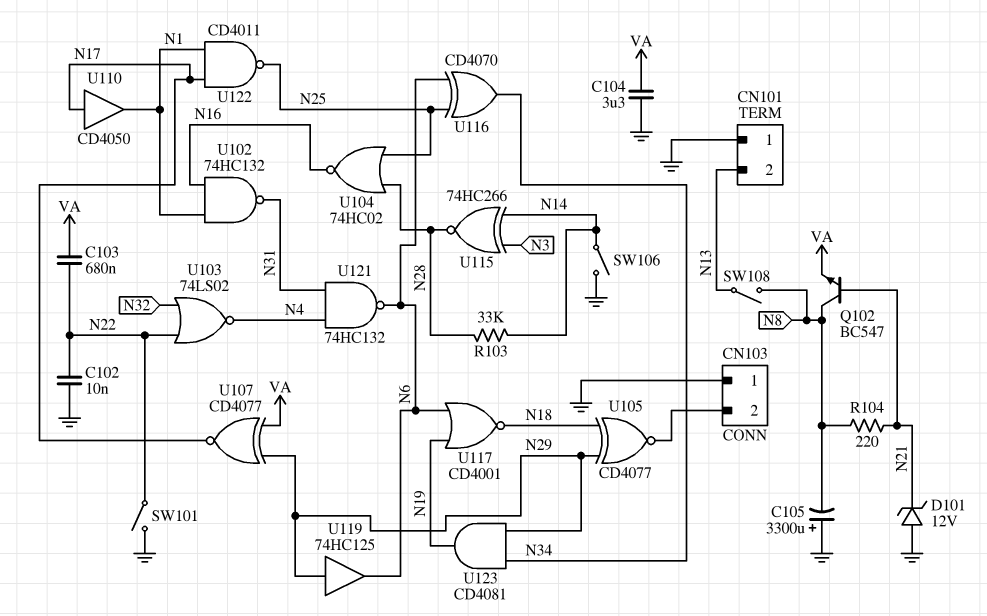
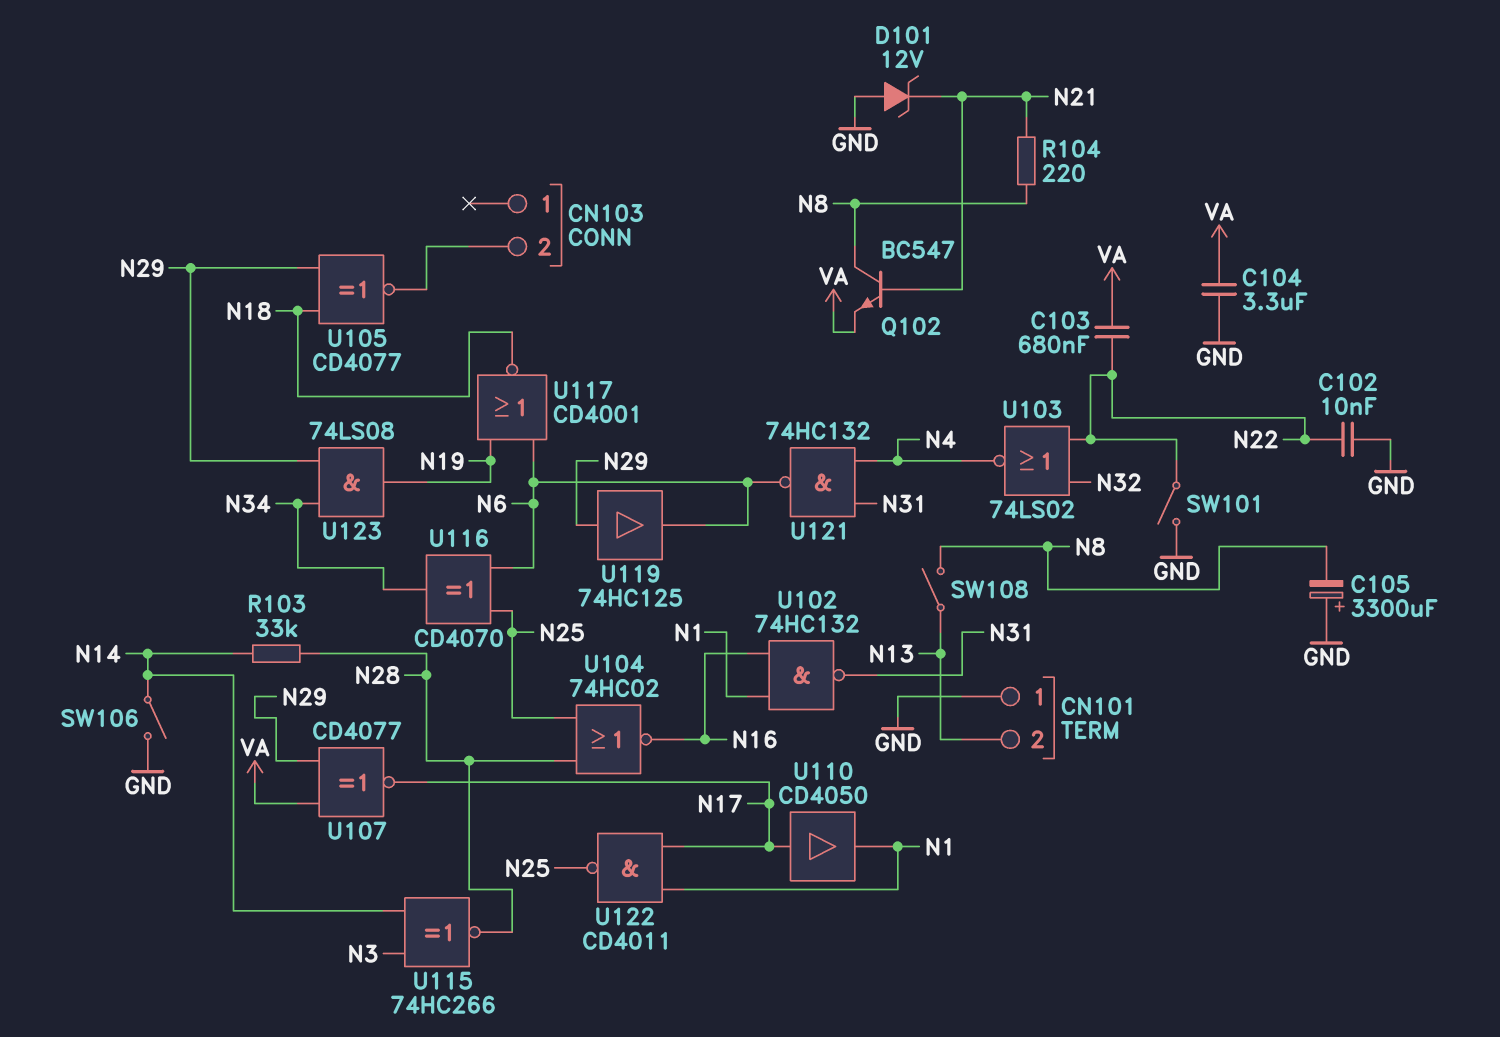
CN103 pin 1: GND -> none
U123: AND CD4081 (in N29, in N34, out N19) -> AND 74LS08 (in N29, in N34, out N19)

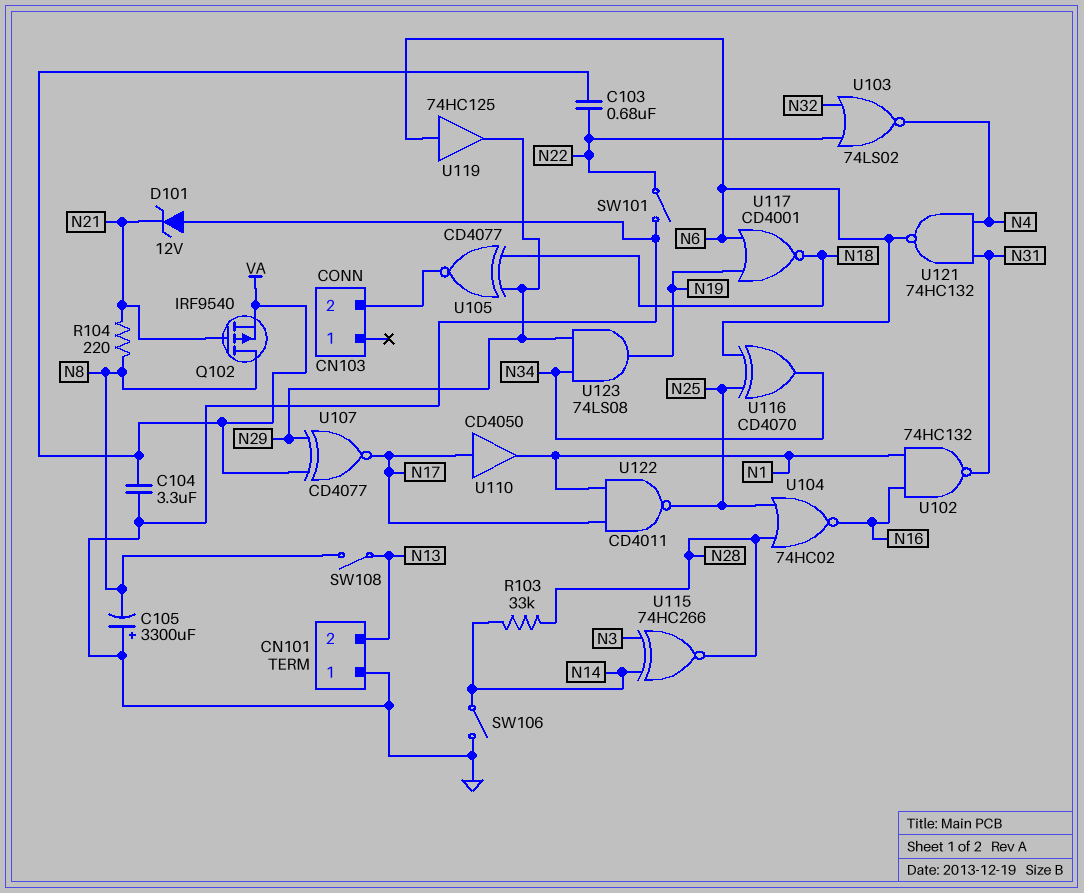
C102: 10nF (GND, N22) -> none
Q102: NPN BC547 (B N21, C N8, E VA) -> PMOS IRF9540 (G N21, D N8, S VA)
U119: buffer 74HC125 (in N29, out N6) -> buffer 74HC125 (in N6, out N29)

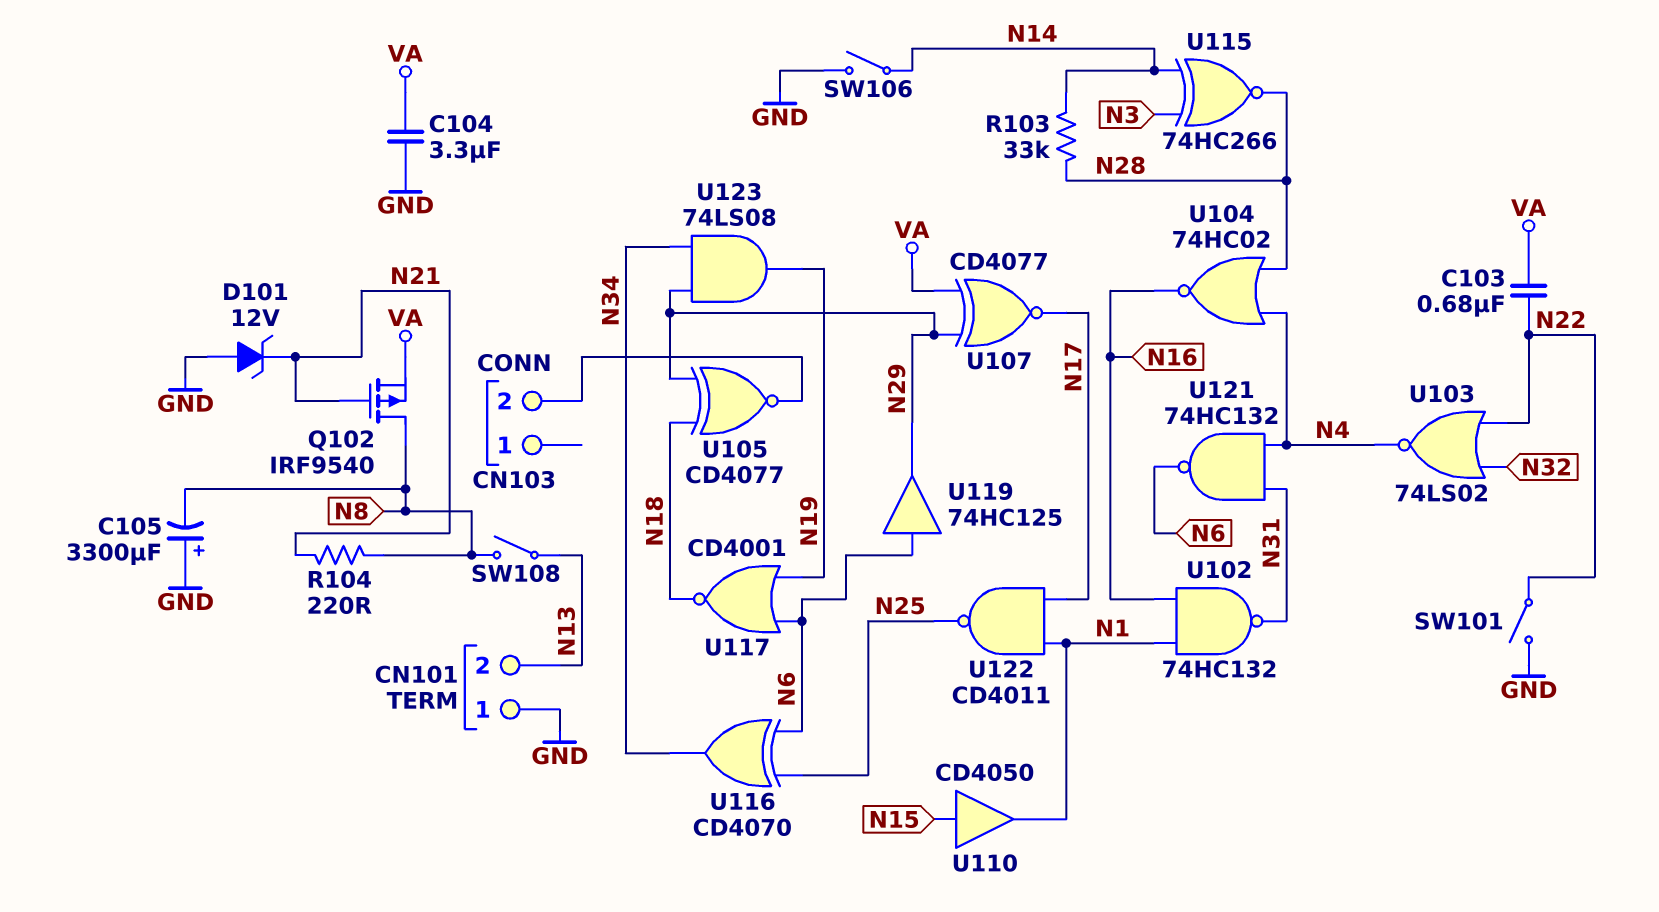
U104: NOR 74HC02 (in N25, in N28, out N16) -> NOR 74HC02 (in N4, in N28, out N16)
U110: buffer CD4050 (in N17, out N1) -> buffer CD4050 (in N15, out N1)

